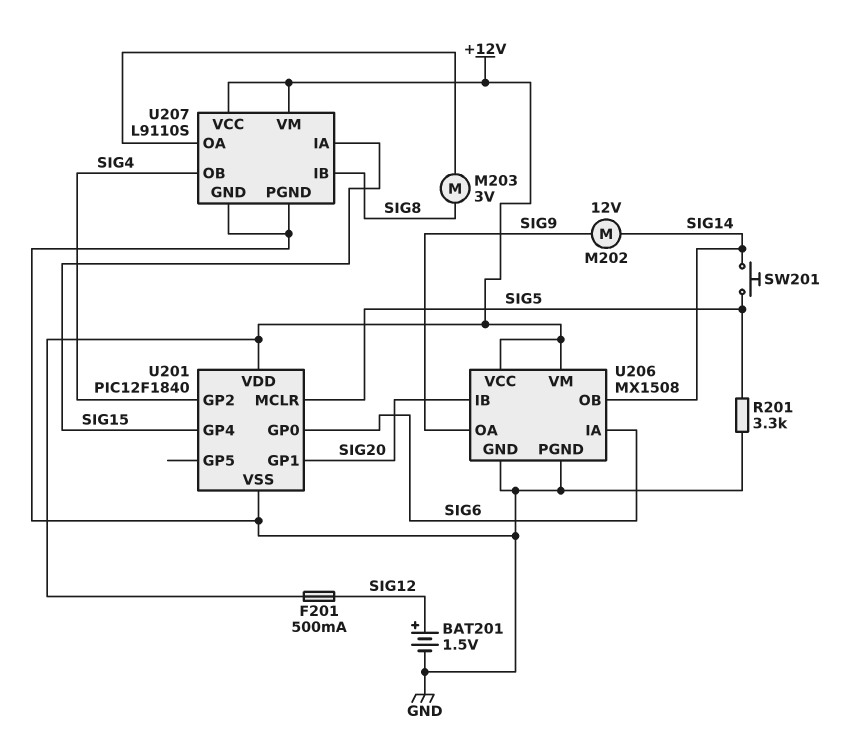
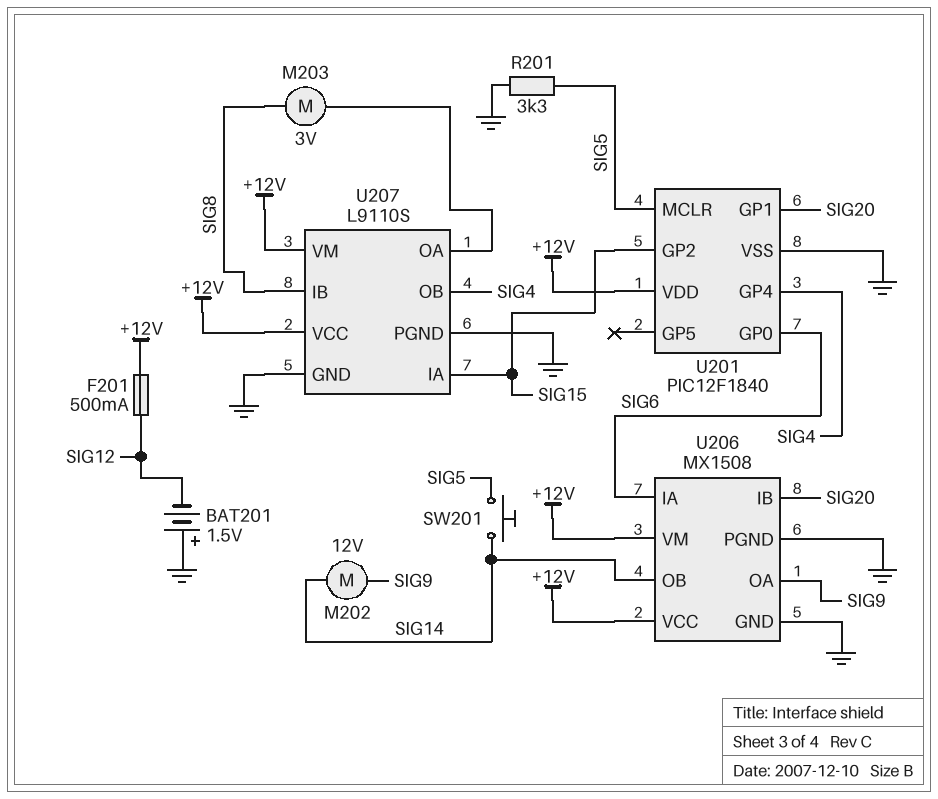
BAT201: 1.5V (plus SIG12, minus GND) -> 1.5V (plus GND, minus SIG12)
U201 pin GP2: SIG4 -> SIG15
U201 pin GP4: SIG15 -> SIG4

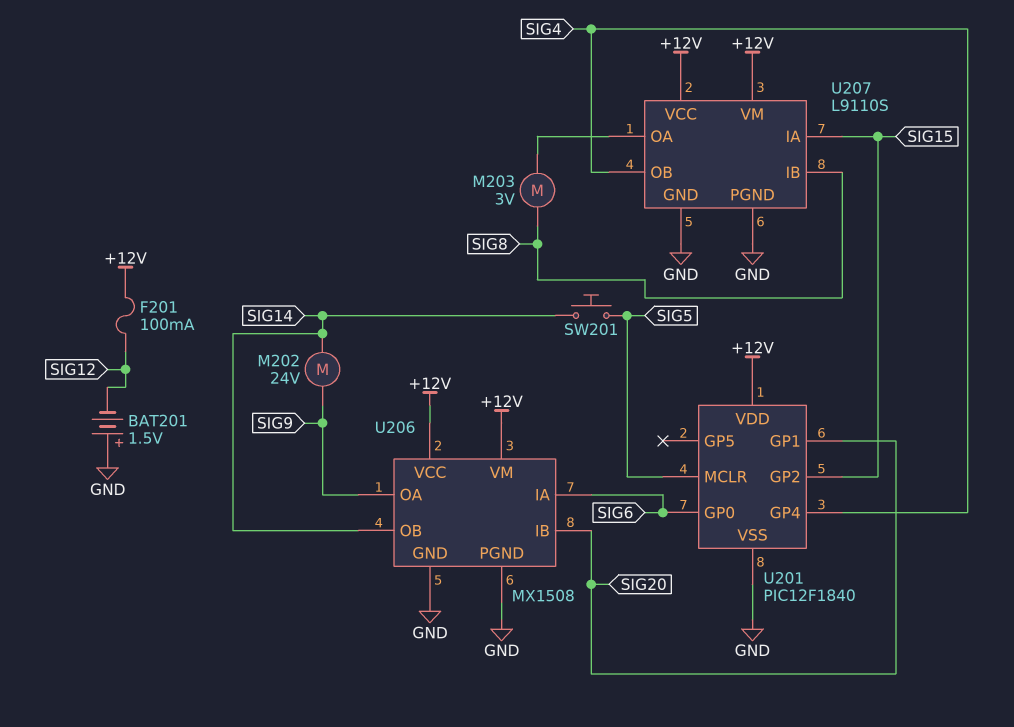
F201: 500mA (+12V, SIG12) -> 100mA (+12V, SIG12)
M202: motor 12V (SIG9, SIG14) -> motor 24V (SIG9, SIG14)
R201: 3.3k (GND, SIG5) -> none

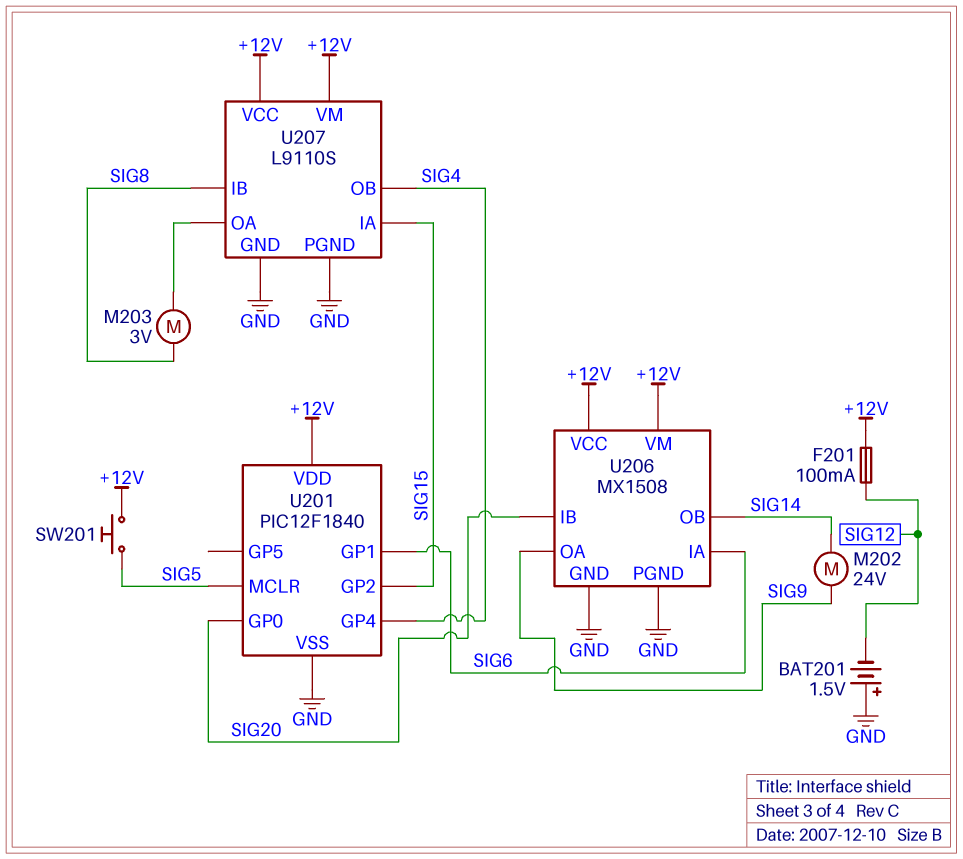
SW201: button (SIG5, SIG14) -> button (+12V, SIG5)
U201 pin GP0: SIG6 -> SIG20
U201 pin GP1: SIG20 -> SIG6

